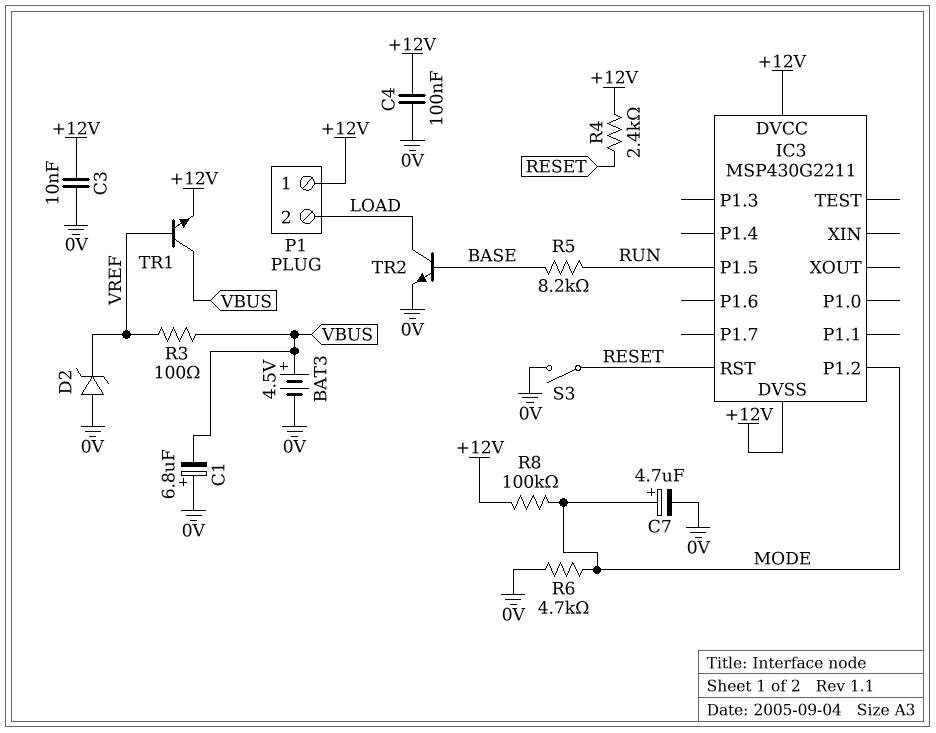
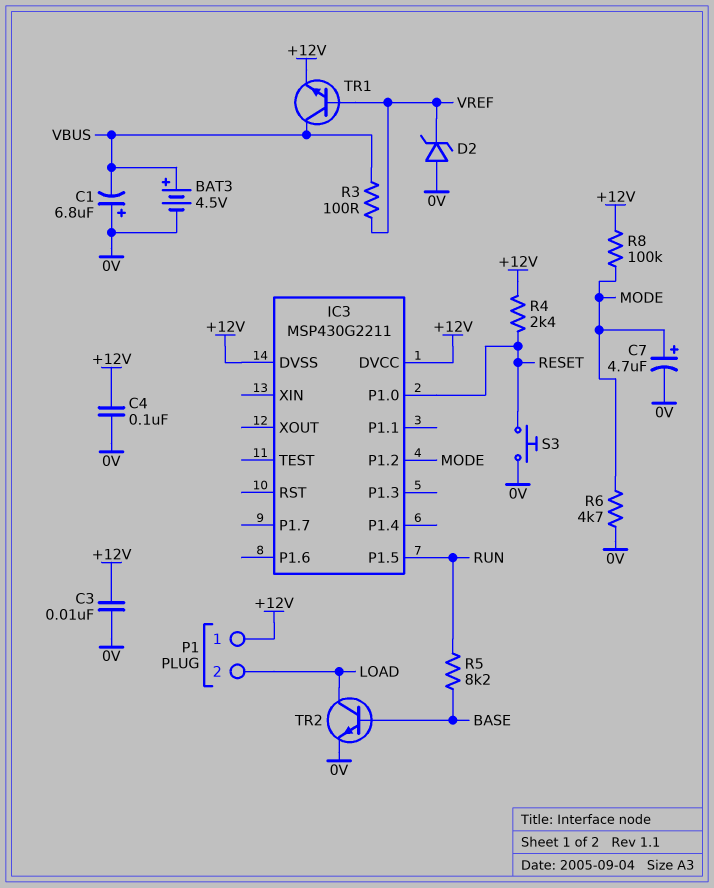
IC3 pin P1.0: none -> RESET
IC3 pin RST: RESET -> none
S3: switch (0V, RESET) -> button (0V, RESET)

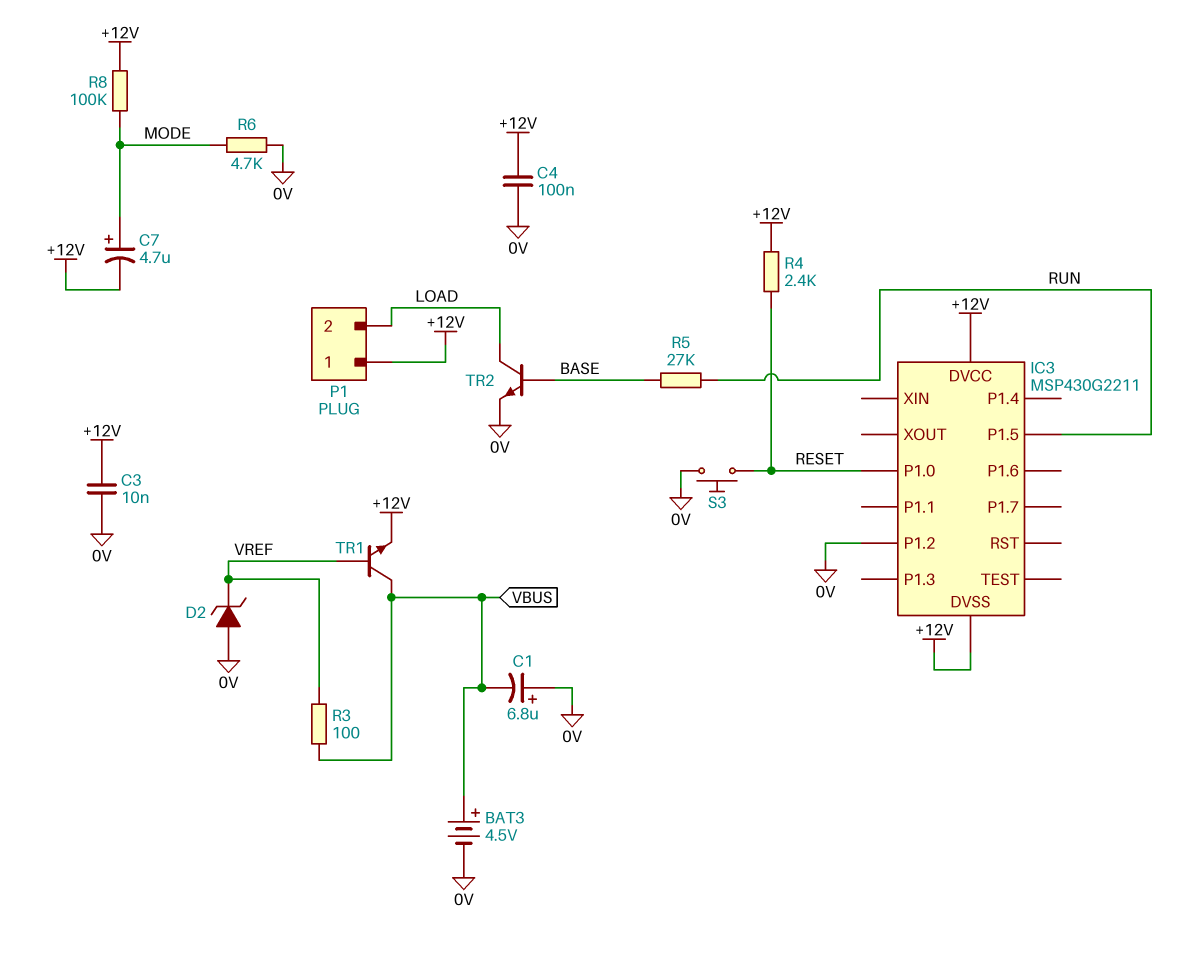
C7: 4.7uF (plus MODE, minus 0V) -> 4.7uF (plus MODE, minus +12V)
IC3 pin P1.2: MODE -> 0V
R5: 8.2k (BASE, RUN) -> 27k (BASE, RUN)

